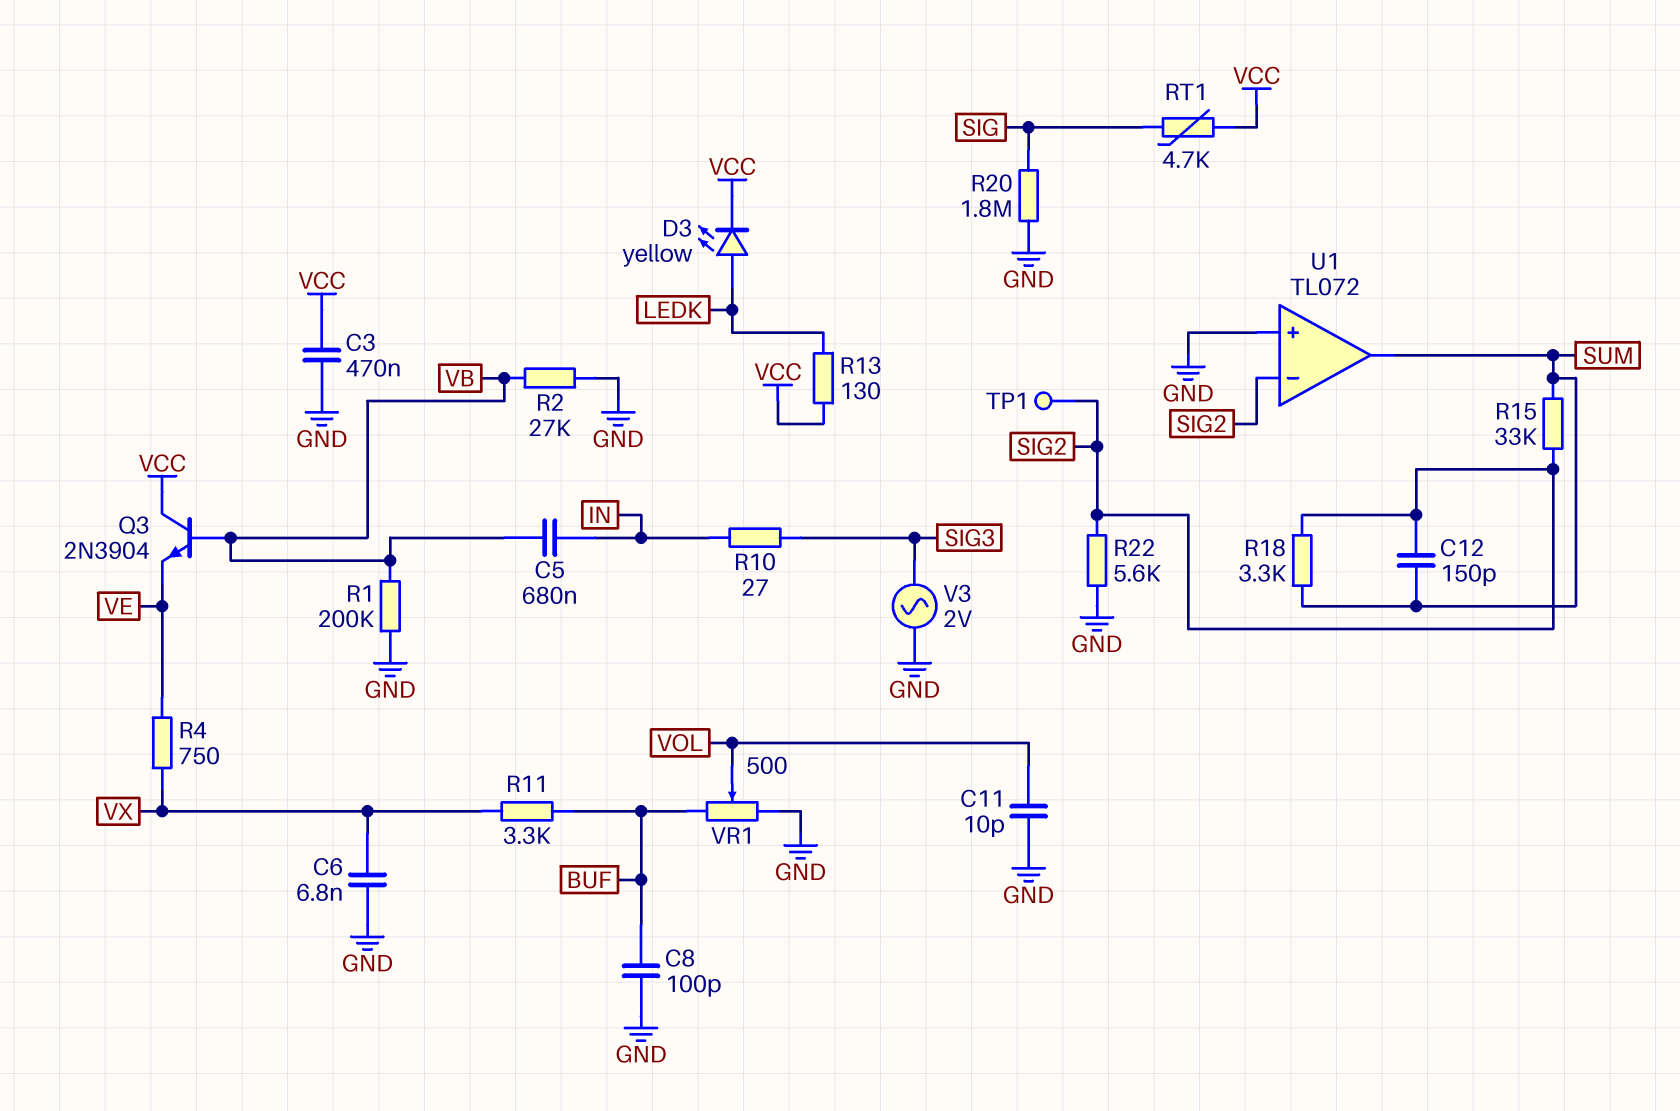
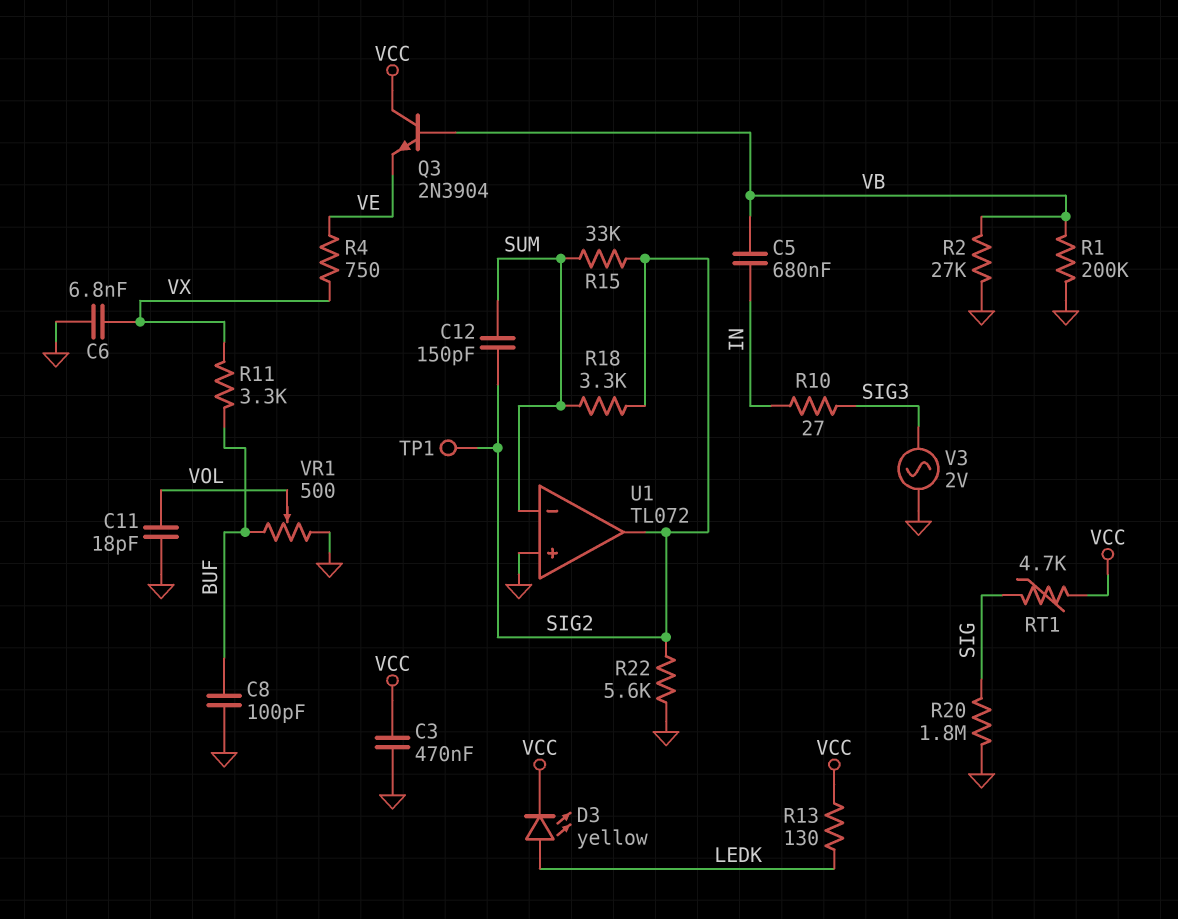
C11: 10pF (GND, VOL) -> 18pF (GND, VOL)
U1 pin in-: SIG2 -> SUM
U1 pin out: SUM -> SIG2

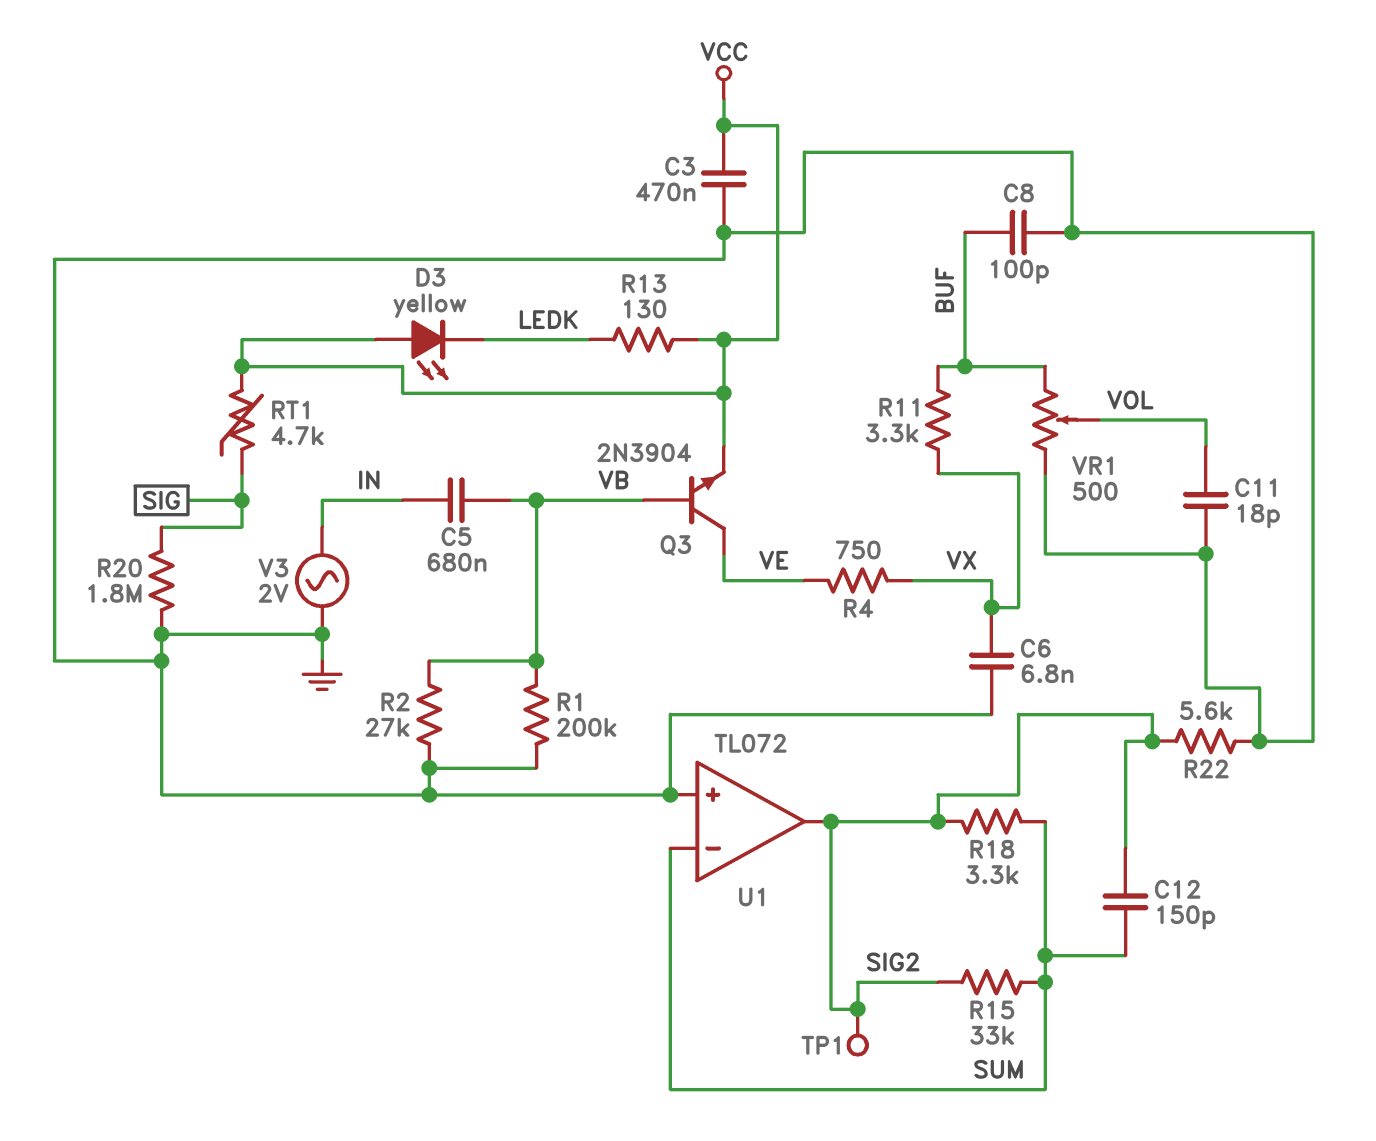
D3: LED yellow (A LEDK, K VCC) -> LED yellow (A VCC, K LEDK)
Q3: NPN 2N3904 (B VB, C VCC, E VE) -> NPN 2N3904 (B VB, C VE, E VCC)
R10: 27 (IN, SIG3) -> none
V3: AC 2V (GND, SIG3) -> AC 2V (GND, IN)

